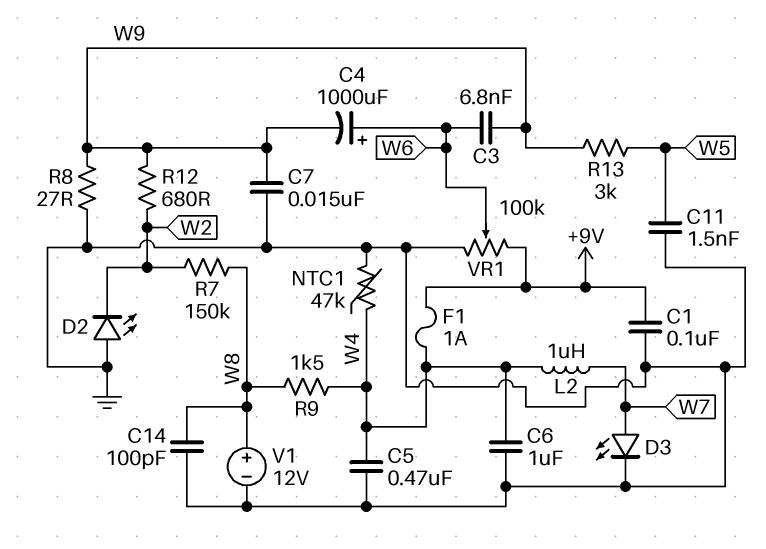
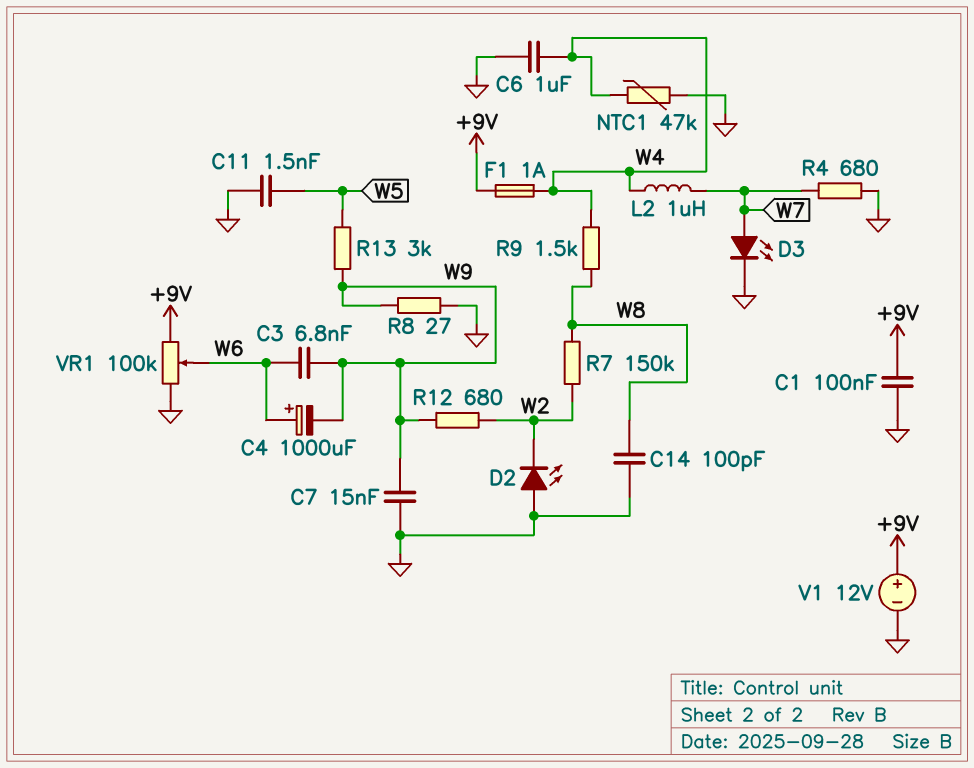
C5: 470nF (GND, W4) -> none
R4: none -> 680 (GND, W7)
V1: 12V (plus W8, minus GND) -> 12V (plus +9V, minus GND)

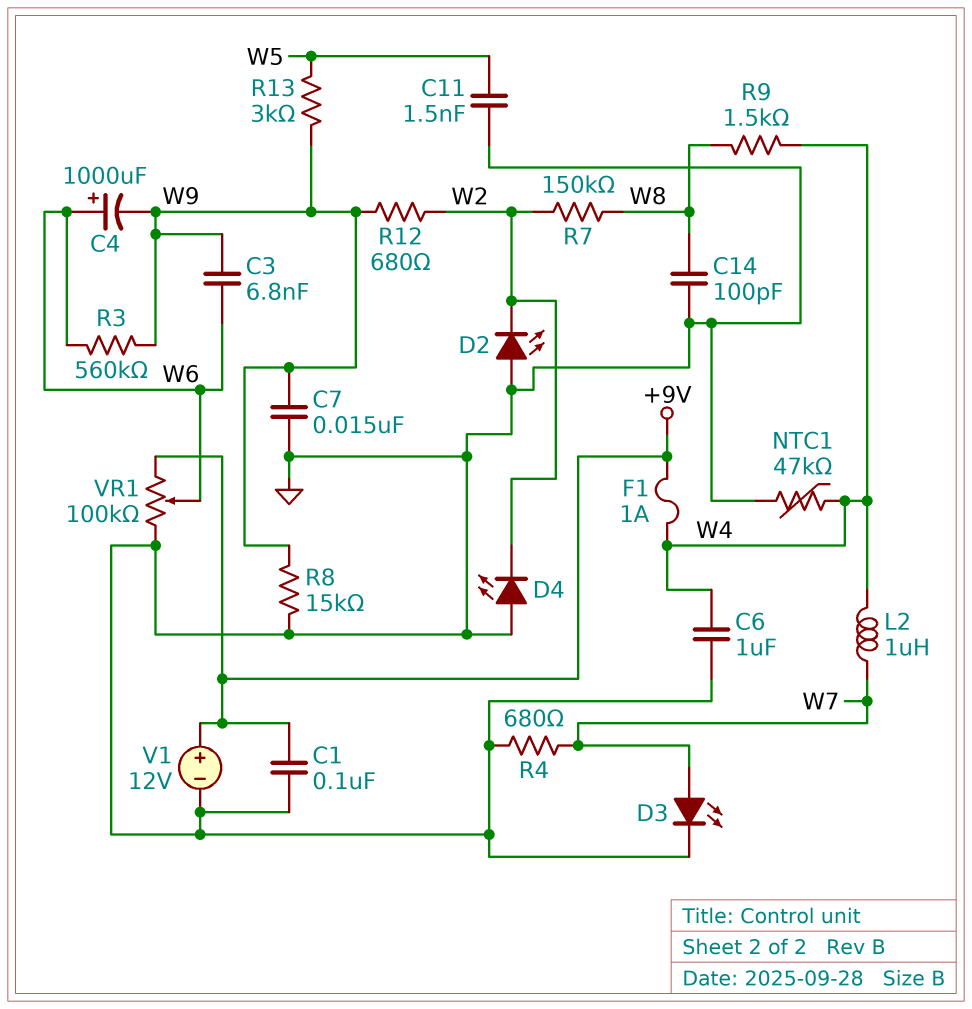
D4: none -> LED (A GND, K W2)
R3: none -> 560k (W6, W9)
R8: 27 (GND, W9) -> 15k (GND, W9)

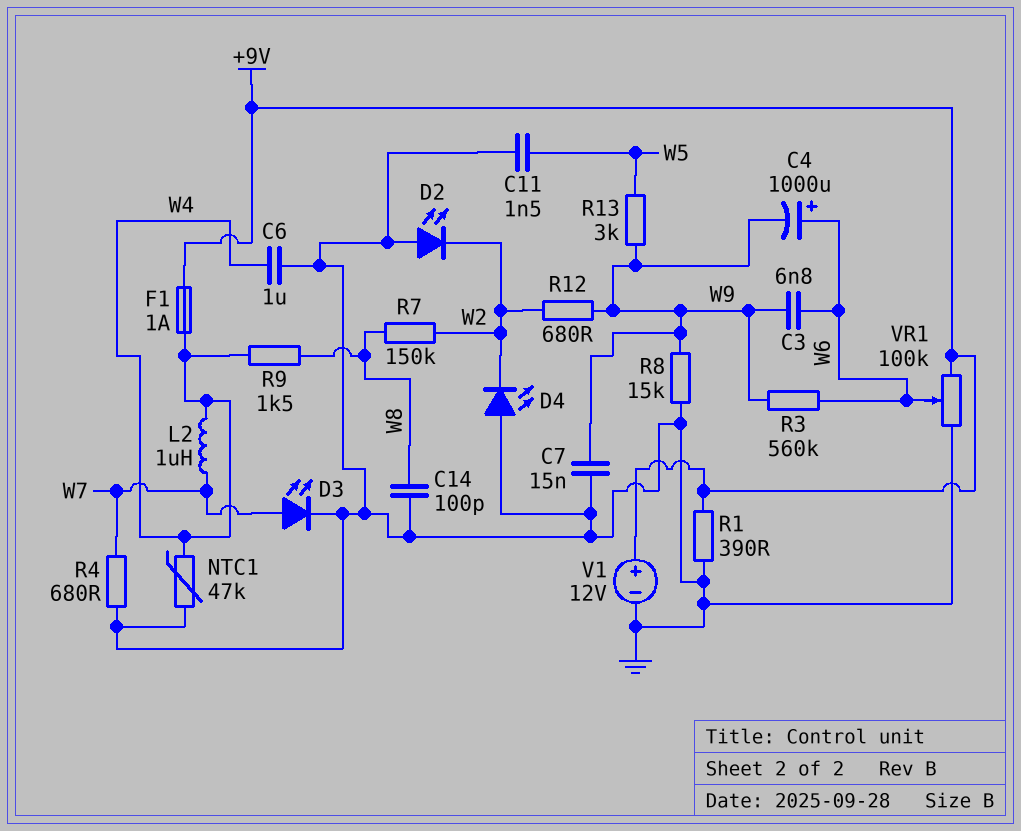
C1: 100nF (+9V, GND) -> none
R1: none -> 390 (+9V, GND)

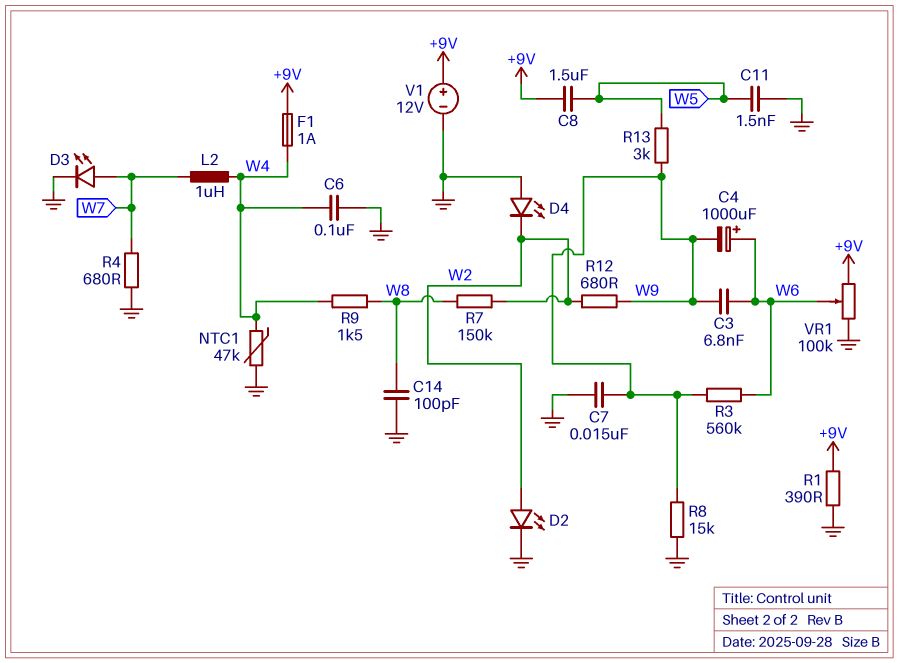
C6: 1uF (GND, W4) -> 100nF (GND, W4)
C8: none -> 1.5uF (+9V, W5)
D2: LED (A GND, K W2) -> LED (A W2, K GND)

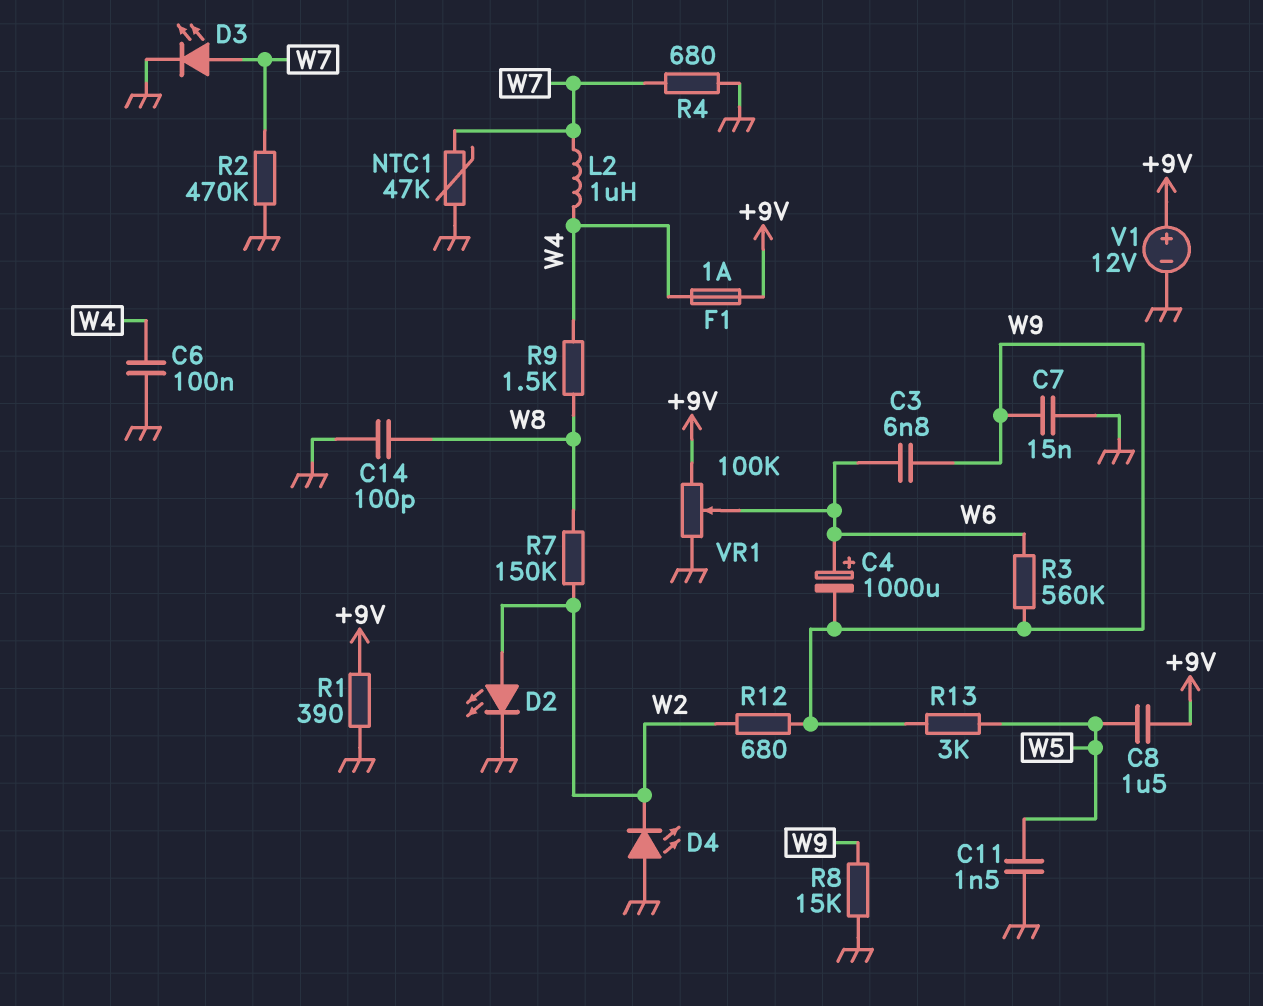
NTC1: 47k (GND, W4) -> 47k (GND, W7)
R2: none -> 470k (GND, W7)

